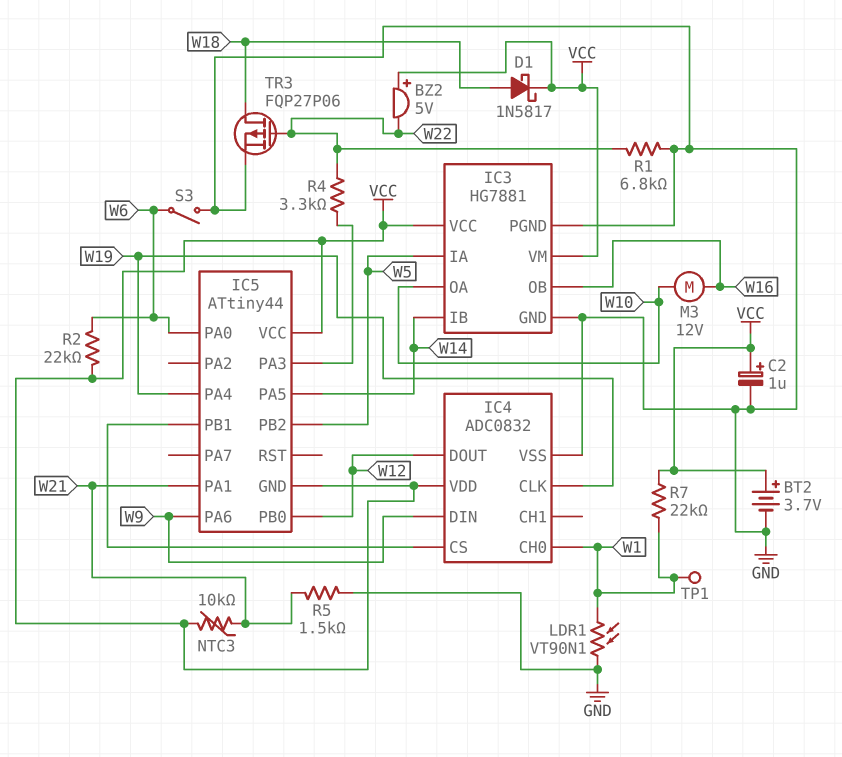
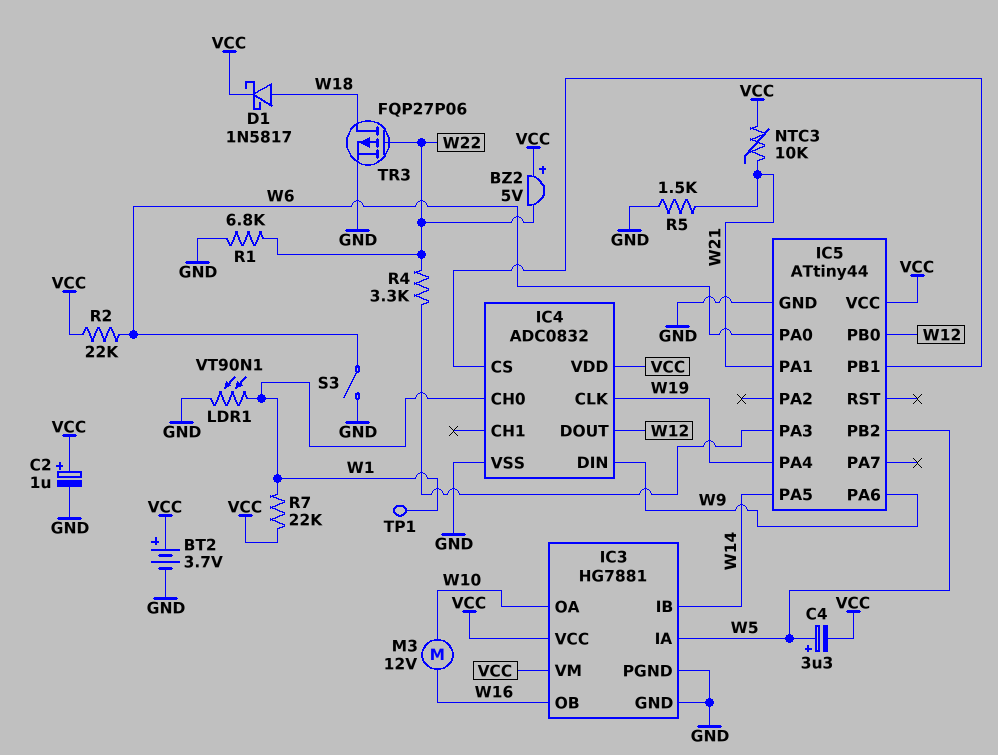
C4: none -> 3.3uF (plus W5, minus VCC)
IC5 pin GND: VCC -> GND

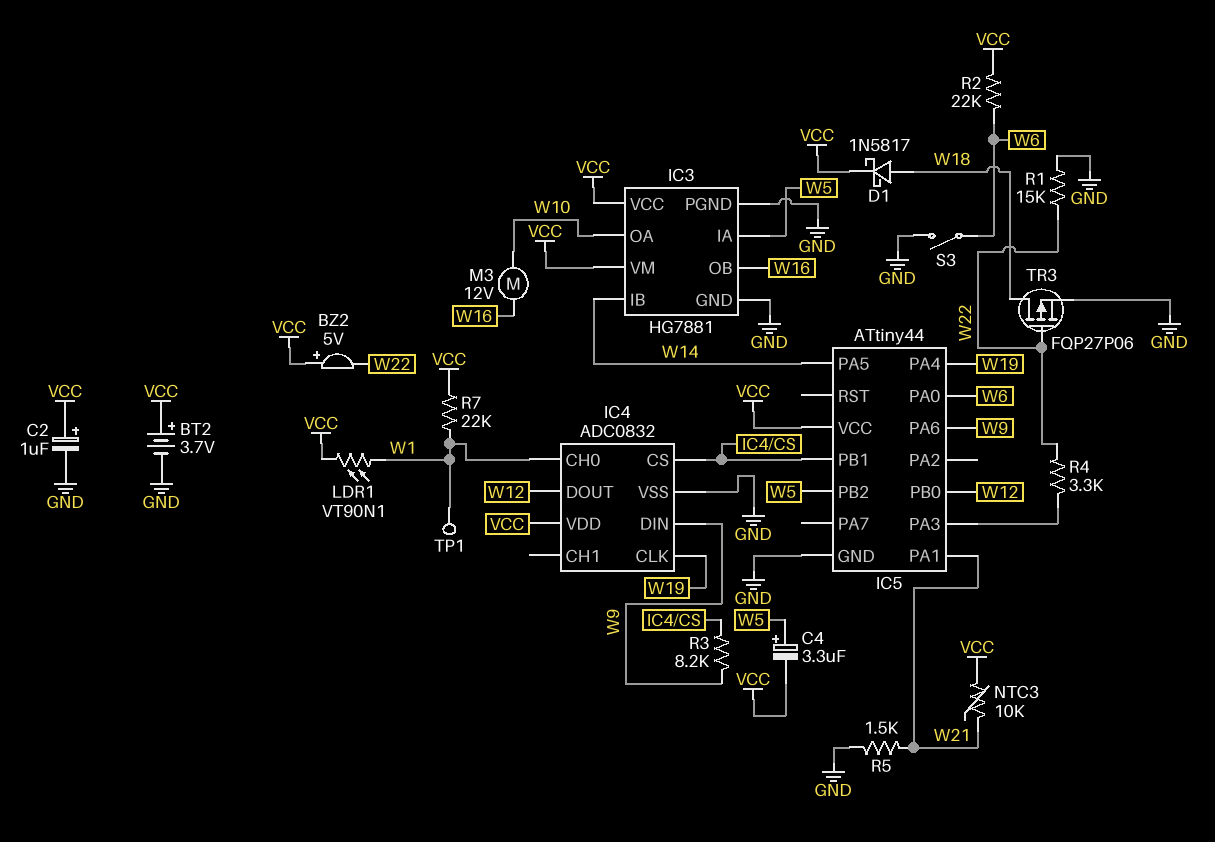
LDR1: VT90N1 (GND, W1) -> VT90N1 (VCC, W1)
R1: 6.8k (GND, W22) -> 15k (GND, W22)
R3: none -> 8.2k (IC4/CS, W9)

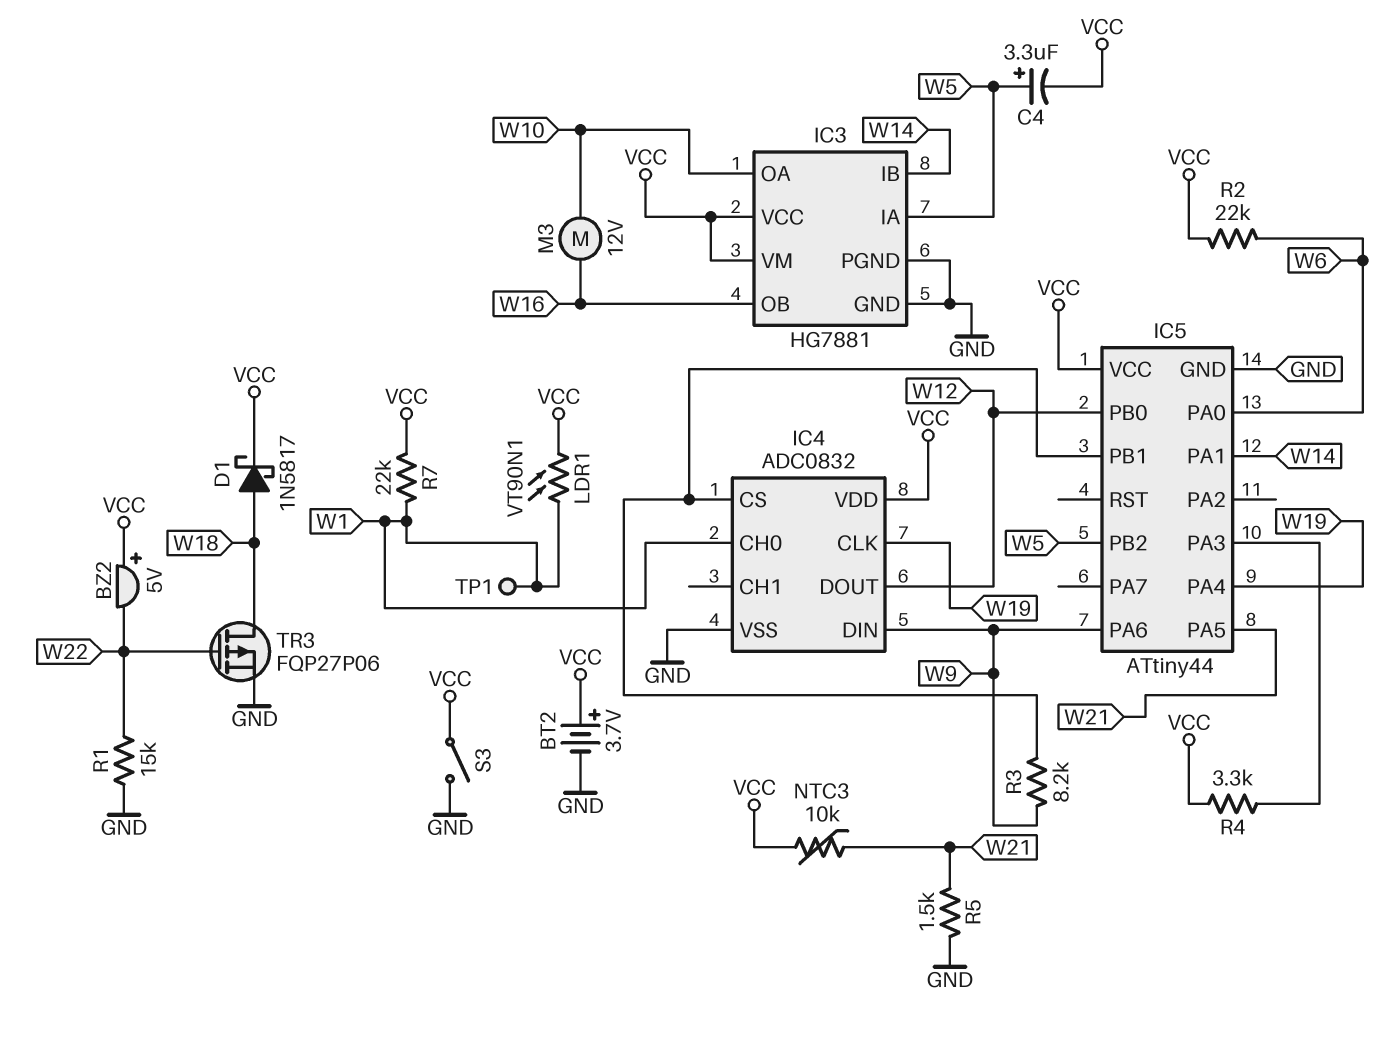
C2: 1uF (plus VCC, minus GND) -> none
IC5 pin PA1: W21 -> W14
IC5 pin PA5: W14 -> W21
R4: 3.3k (IC5/PA3, W22) -> 3.3k (IC5/PA3, VCC)
S3: switch (GND, W6) -> switch (GND, VCC)

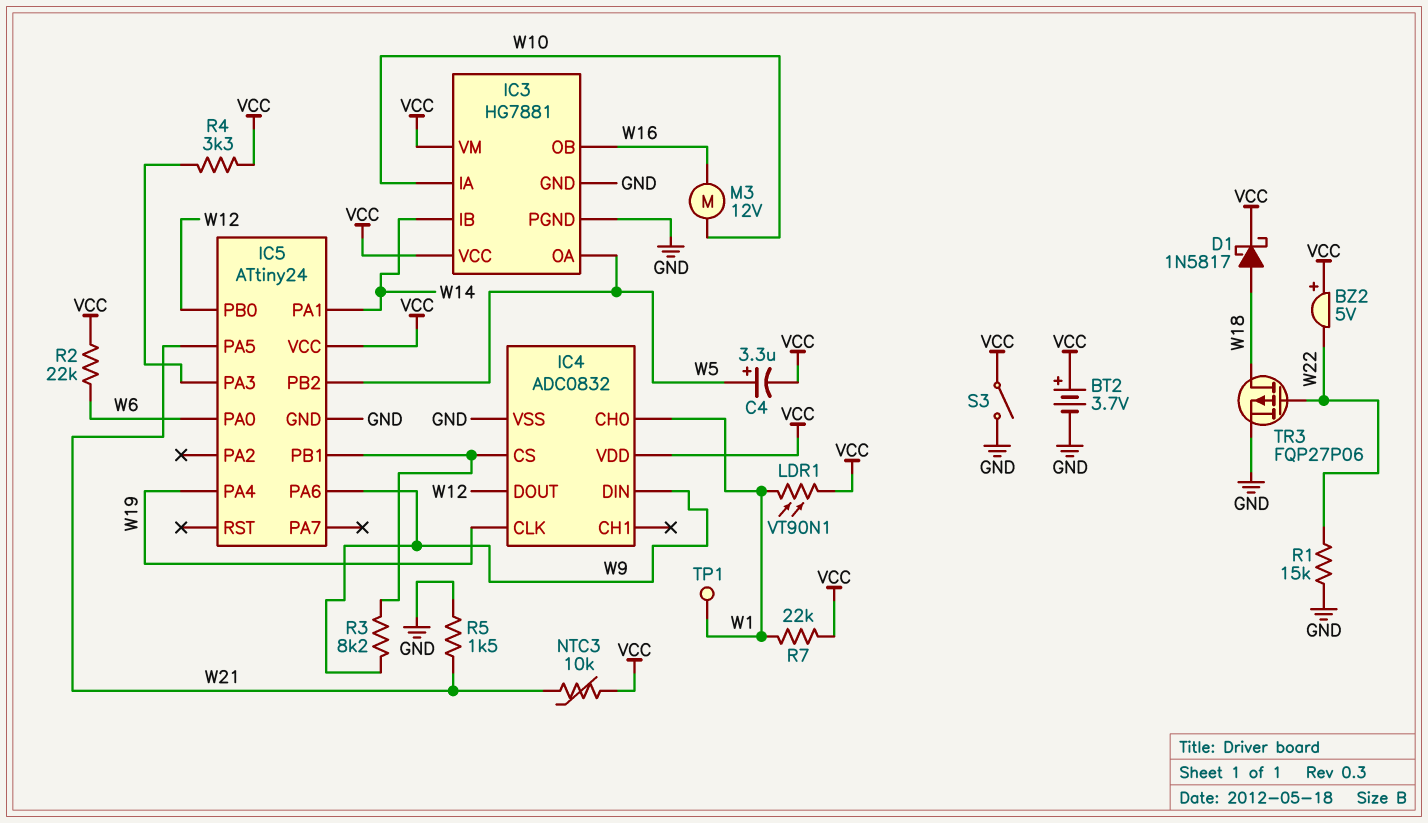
IC3 pin IA: W5 -> W10
IC3 pin OA: W10 -> W5
IC5: ATtiny44 -> ATtiny24

